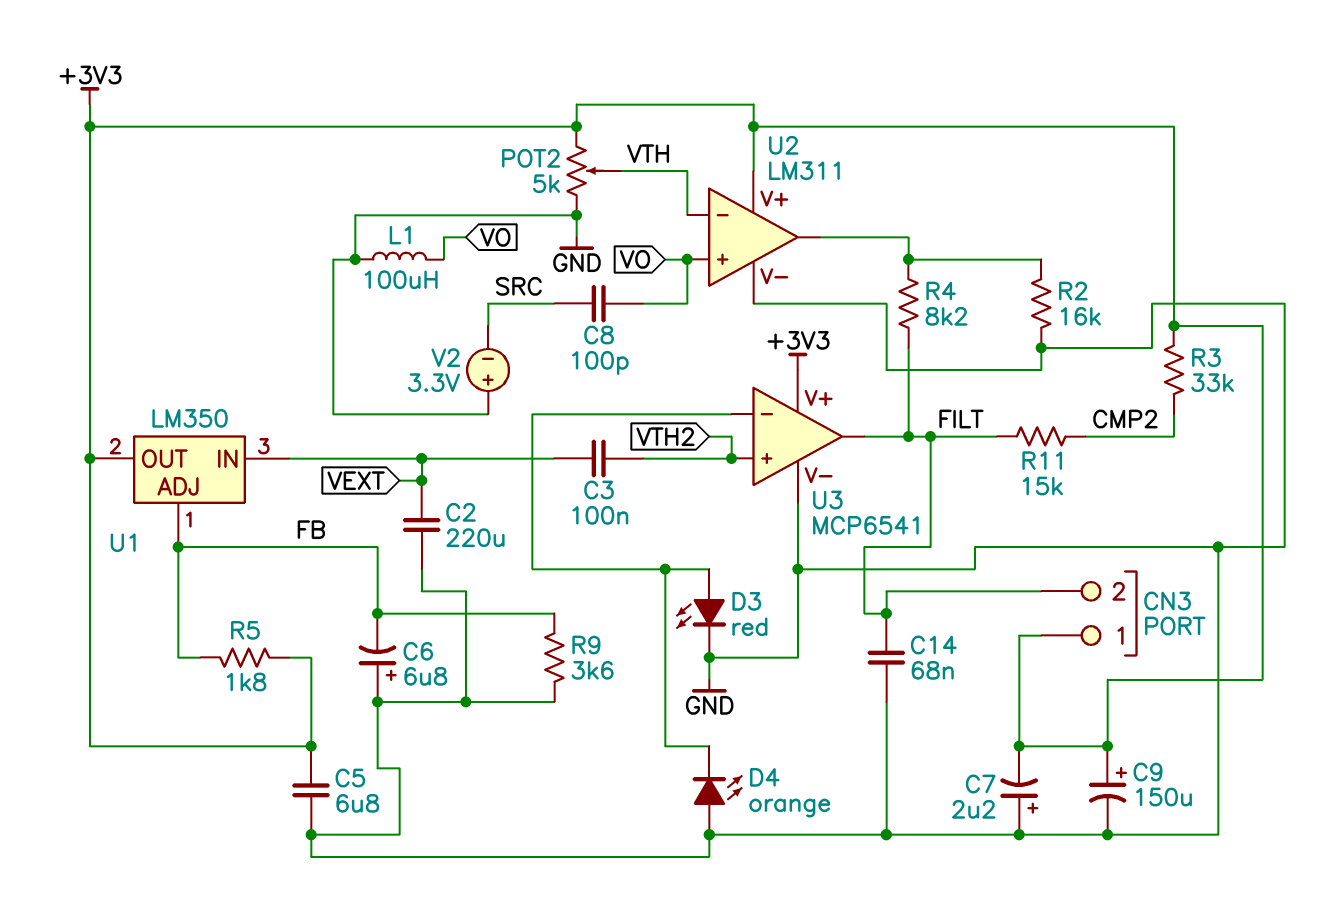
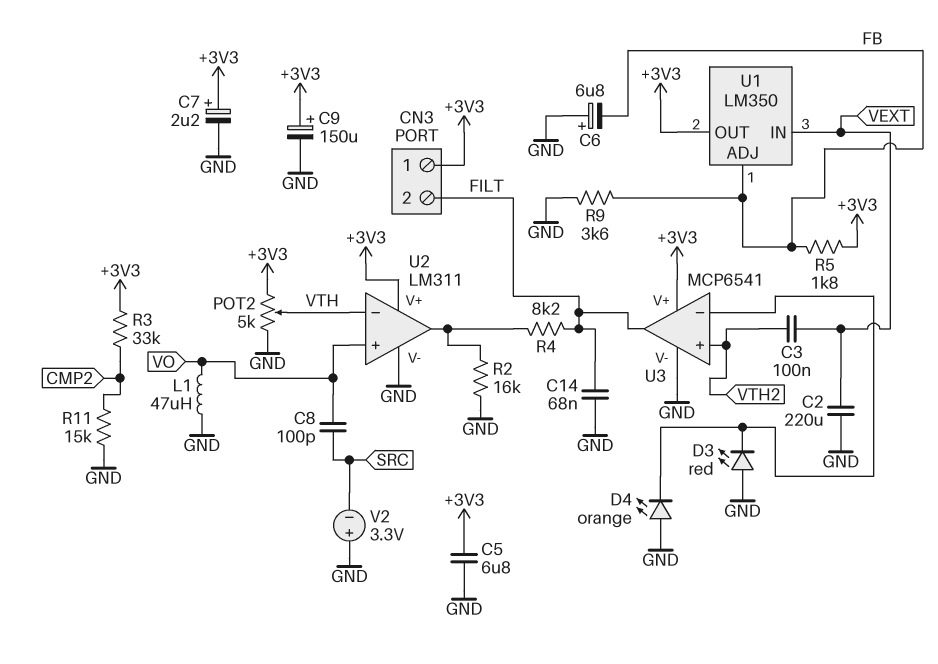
C7: 2.2uF (plus GND, minus +3V3) -> 2.2uF (plus +3V3, minus GND)
D3: LED red (A U3/in-, K GND) -> LED red (A GND, K U3/in-)
L1: 100uH (GND, VO) -> 47uH (GND, VO)
R11: 15k (CMP2, FILT) -> 15k (CMP2, GND)

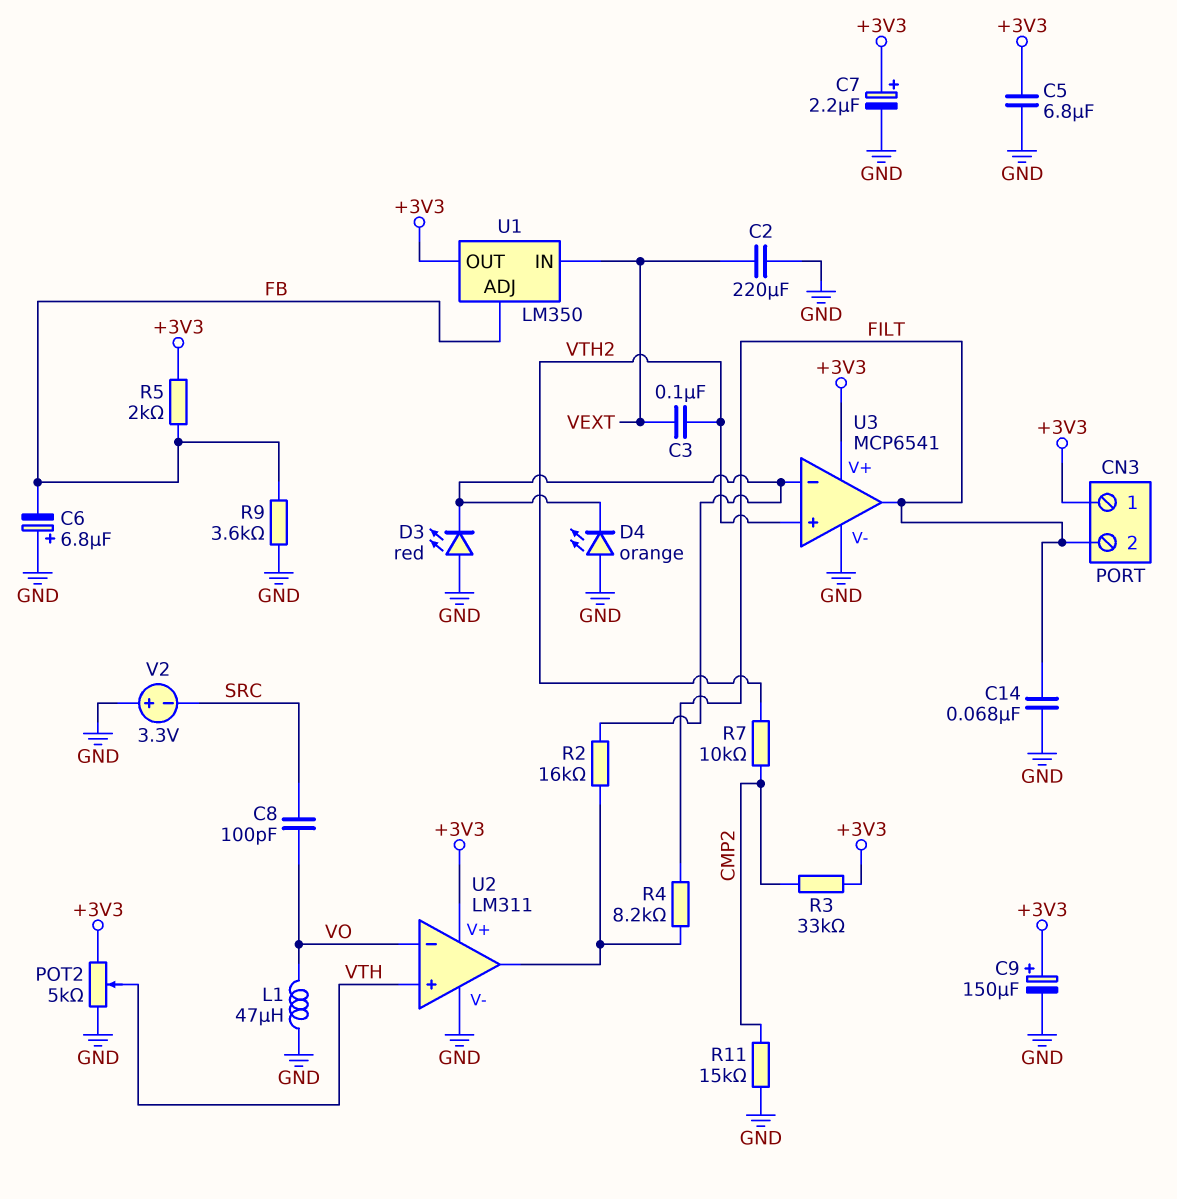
R2: 16k (GND, U2/out) -> 16k (U2/out, U3/in-)
R5: 1.8k (+3V3, FB) -> 2k (+3V3, FB)
R7: none -> 10k (CMP2, VTH2)
U2 pin in+: VO -> VTH
U2 pin in-: VTH -> VO

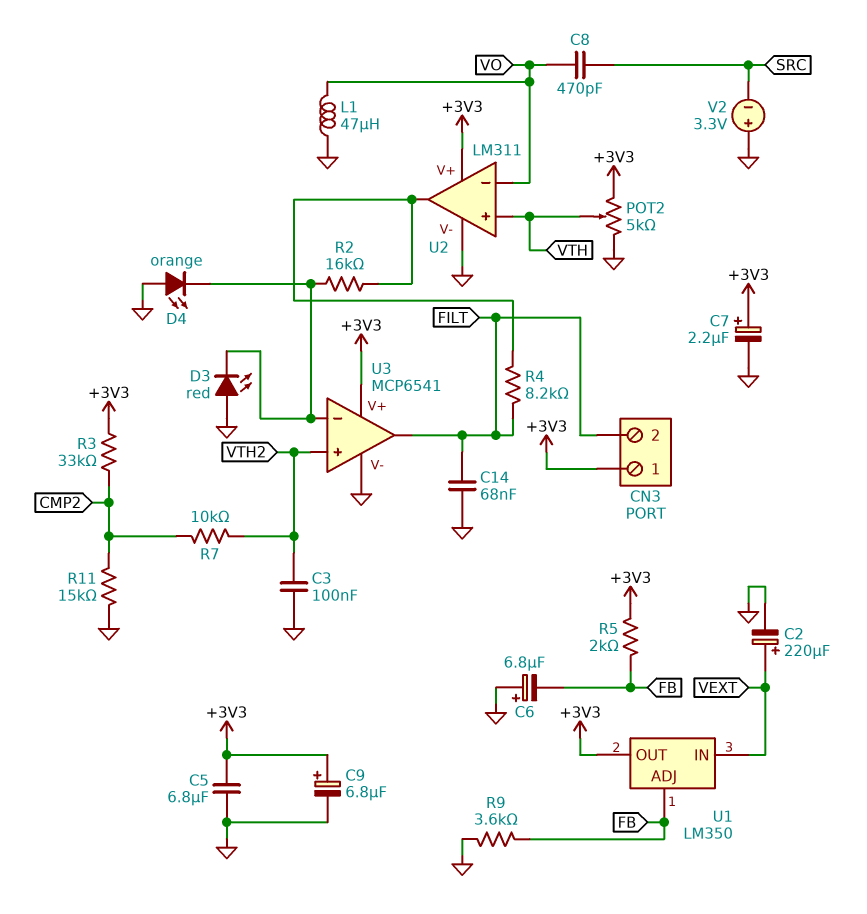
C2: 220uF (GND, VEXT) -> 220uF (plus VEXT, minus GND)
C3: 100nF (VEXT, VTH2) -> 100nF (GND, VTH2)
C8: 100pF (SRC, VO) -> 470pF (SRC, VO)
C9: 150uF (plus +3V3, minus GND) -> 6.8uF (plus +3V3, minus GND)

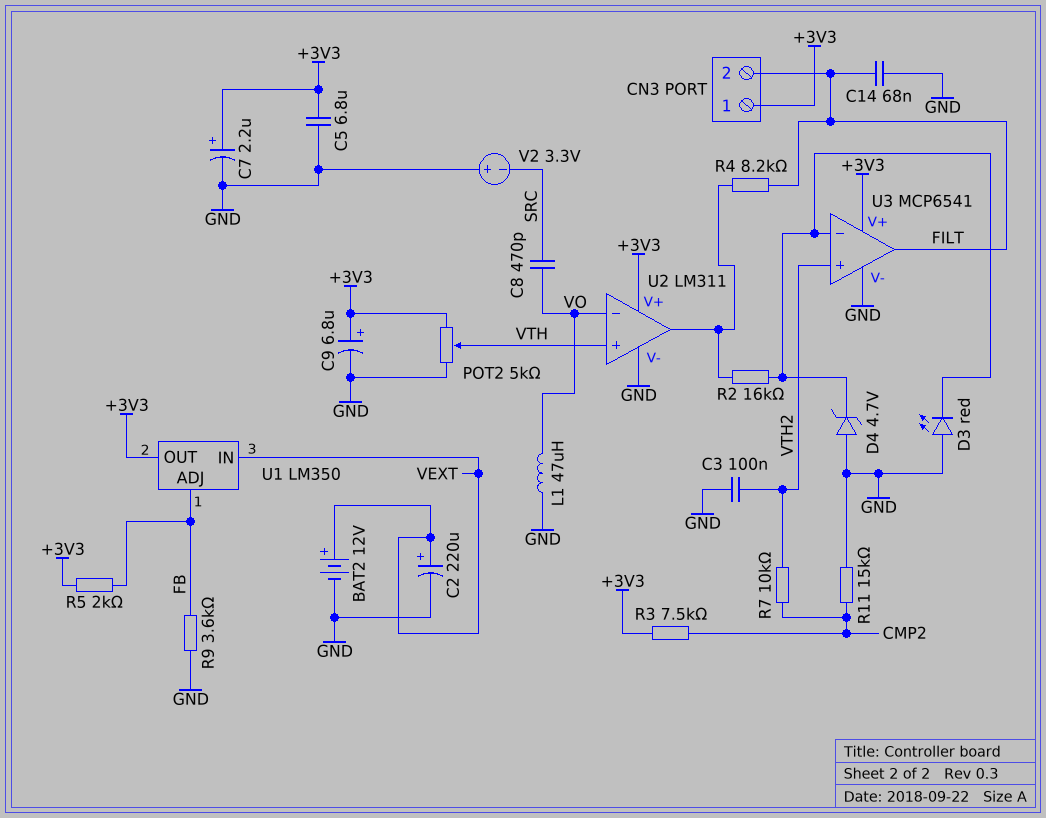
BAT2: none -> 12V (plus VEXT, minus GND)
C6: 6.8uF (plus GND, minus FB) -> none
D4: LED orange (A GND, K U3/in-) -> zener 4.7V (A GND, K U3/in-)
R3: 33k (+3V3, CMP2) -> 7.5k (+3V3, CMP2)

